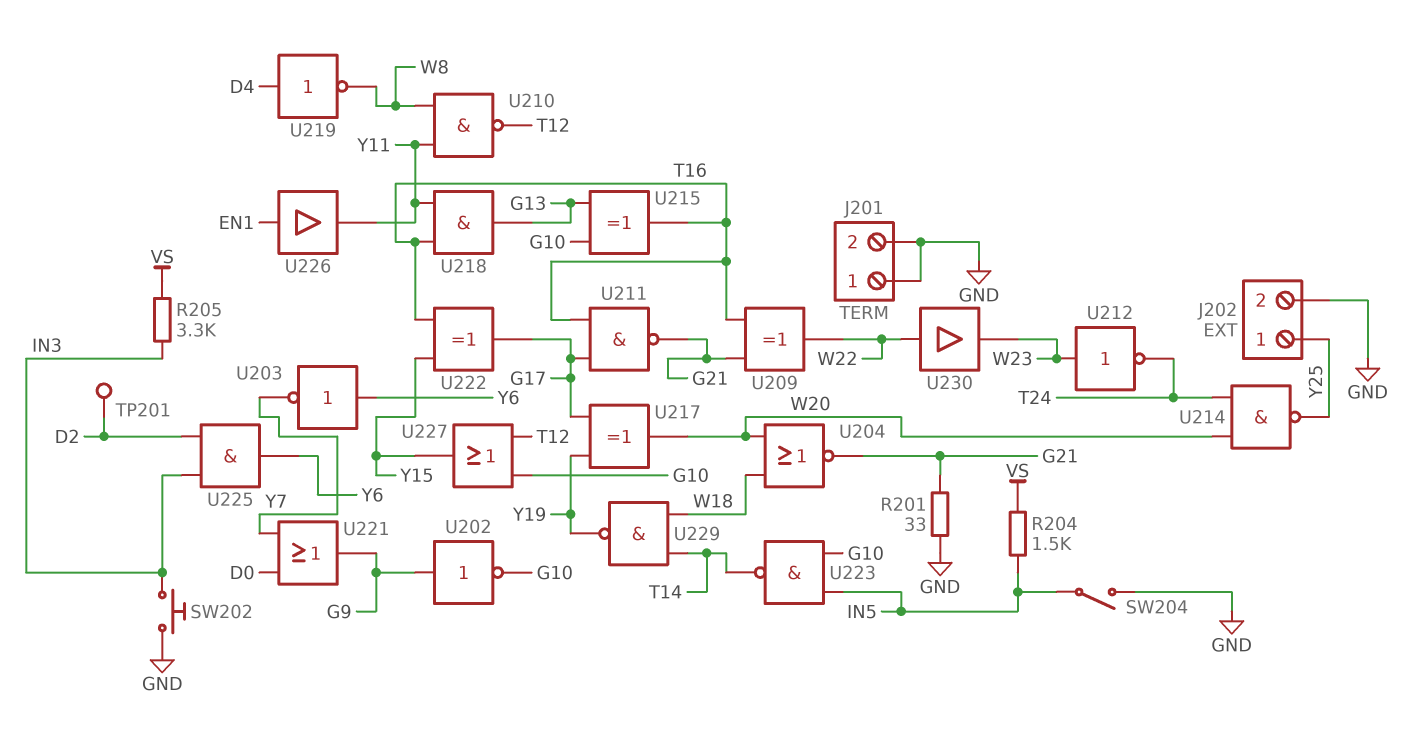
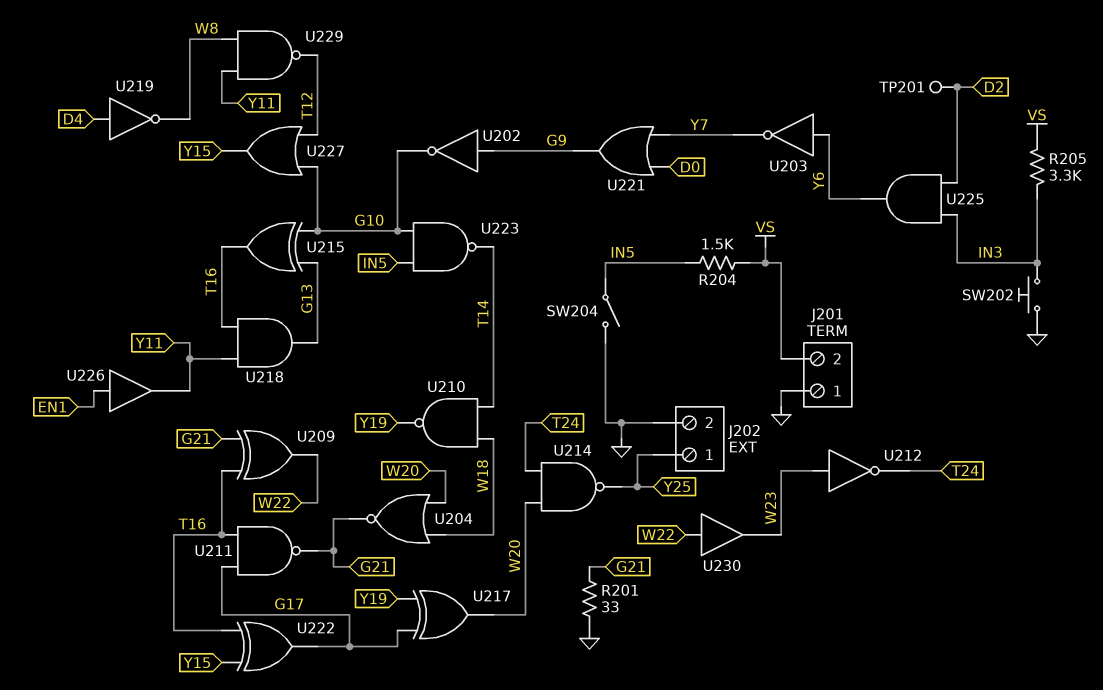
J201 pin 2: GND -> VS
U210: NAND (in W8, in Y11, out T12) -> NAND (in T14, in W18, out Y19)
U229: NAND (in T14, in W18, out Y19) -> NAND (in W8, in Y11, out T12)

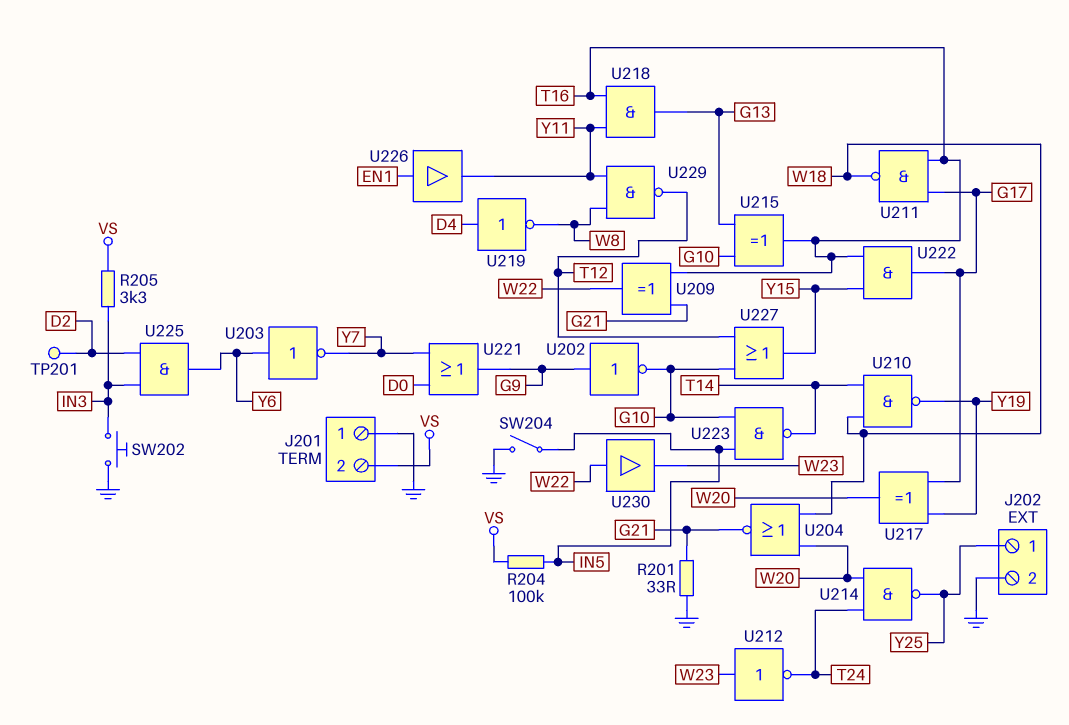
R204: 1.5k (IN5, VS) -> 100k (IN5, VS)
U211: NAND (in G17, in T16, out G21) -> NAND (in G17, in T16, out W18)
U222: XOR (in T16, in Y15, out G17) -> AND (in T16, in Y15, out G17)

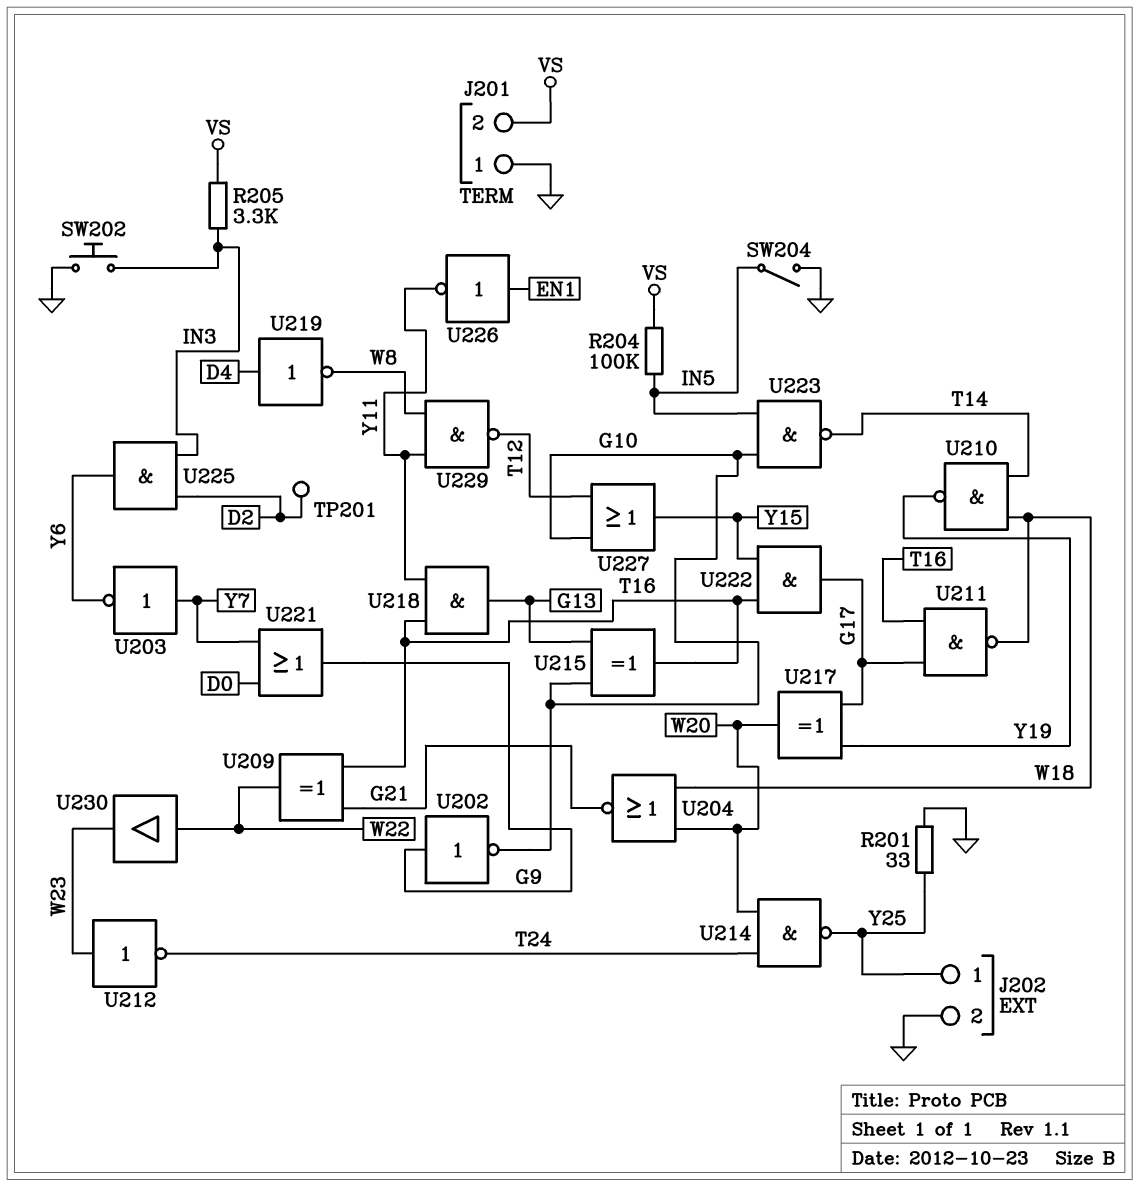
R201: 33 (G21, GND) -> 33 (GND, Y25)
U203: NOT (in Y6, out Y7) -> NOT (in Y7, out Y6)
U226: buffer (in EN1, out Y11) -> NOT (in EN1, out Y11)

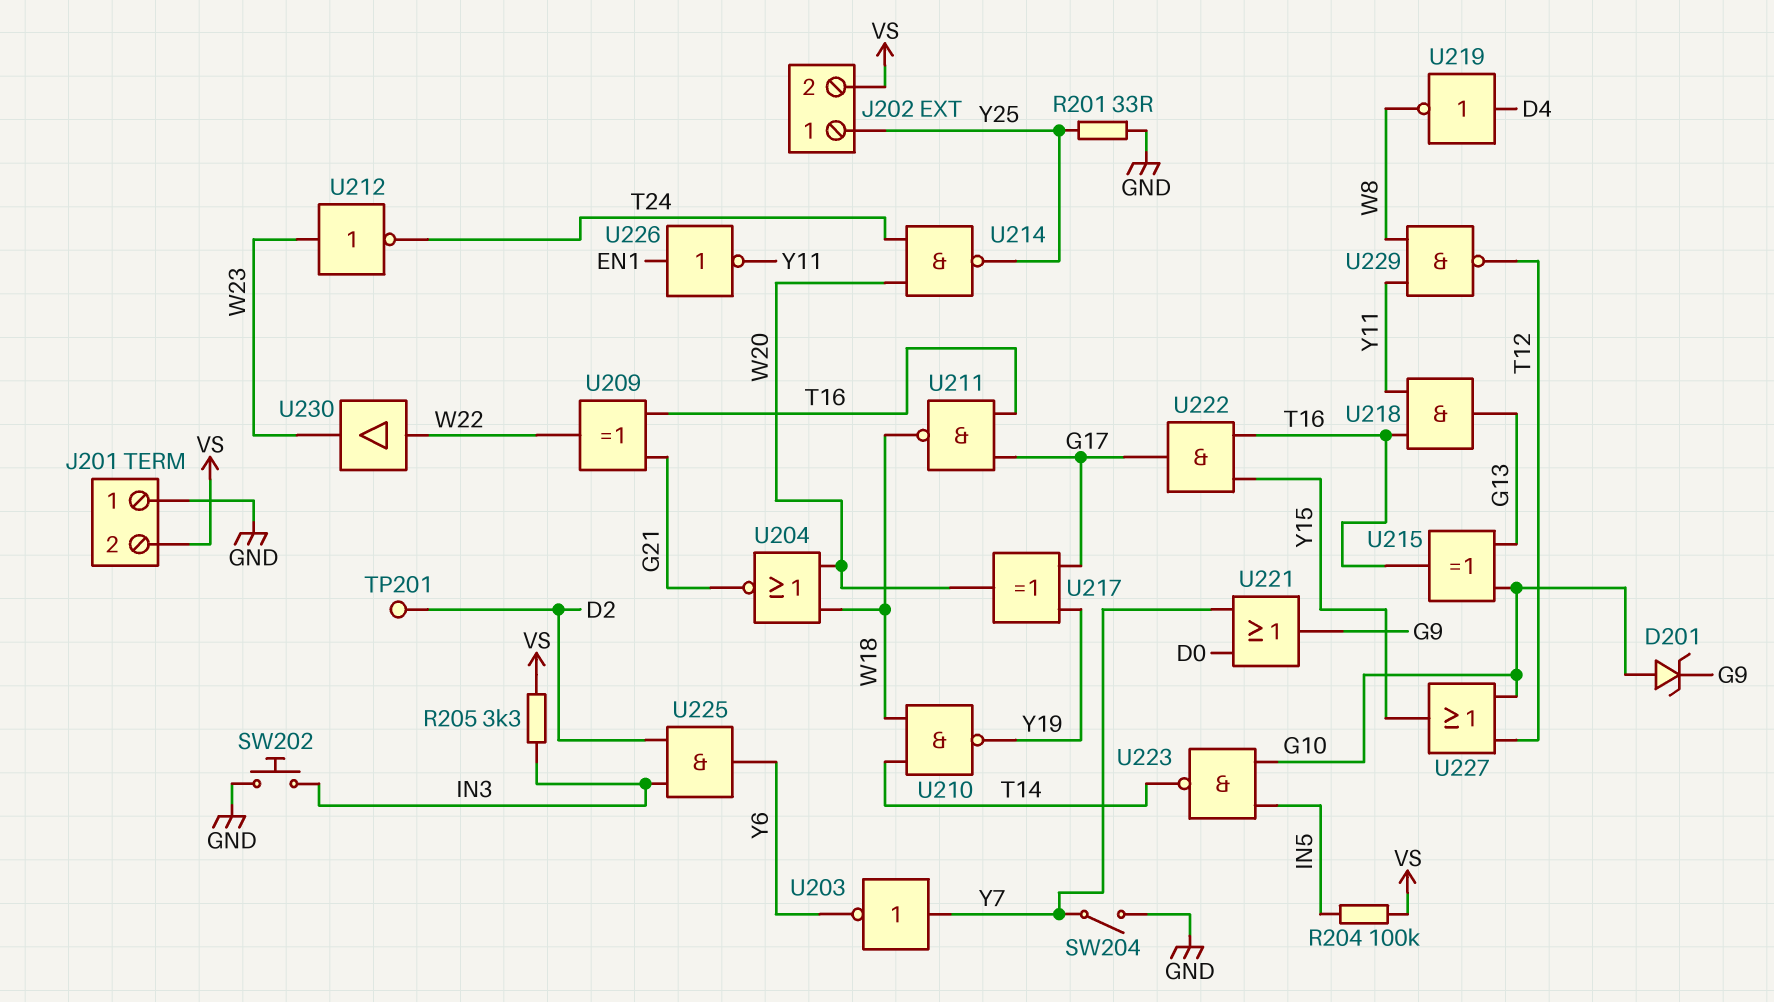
D201: none -> zener (A G10, K G9)
J202 pin 2: GND -> VS
SW204: switch (GND, IN5) -> switch (GND, Y7)
U202: NOT (in G9, out G10) -> none

